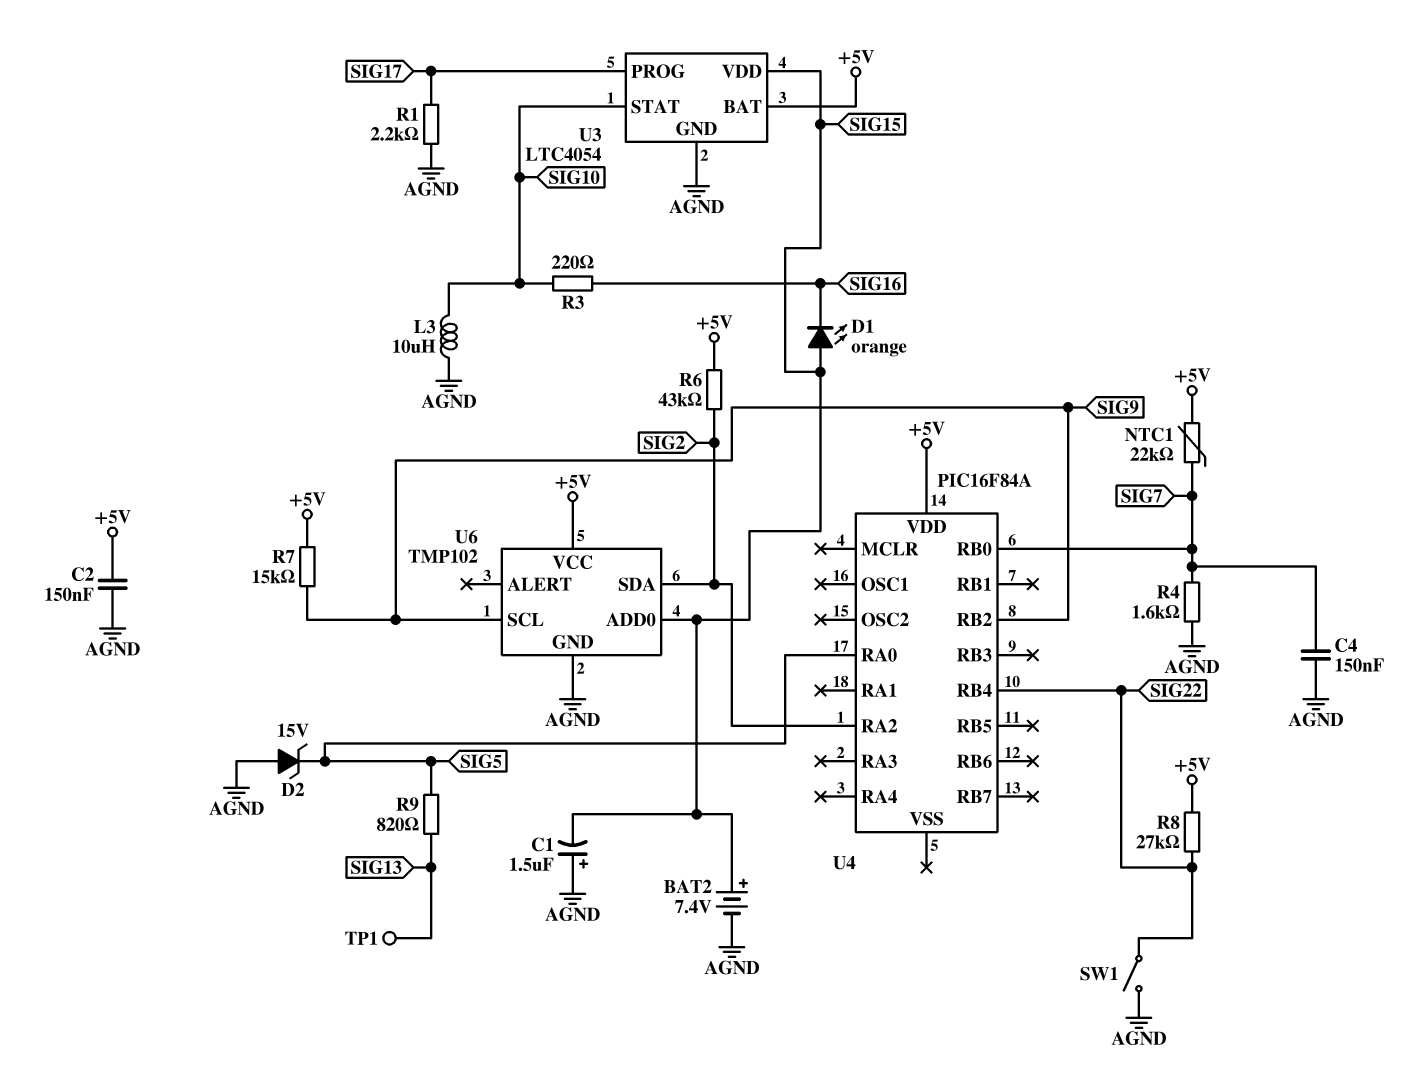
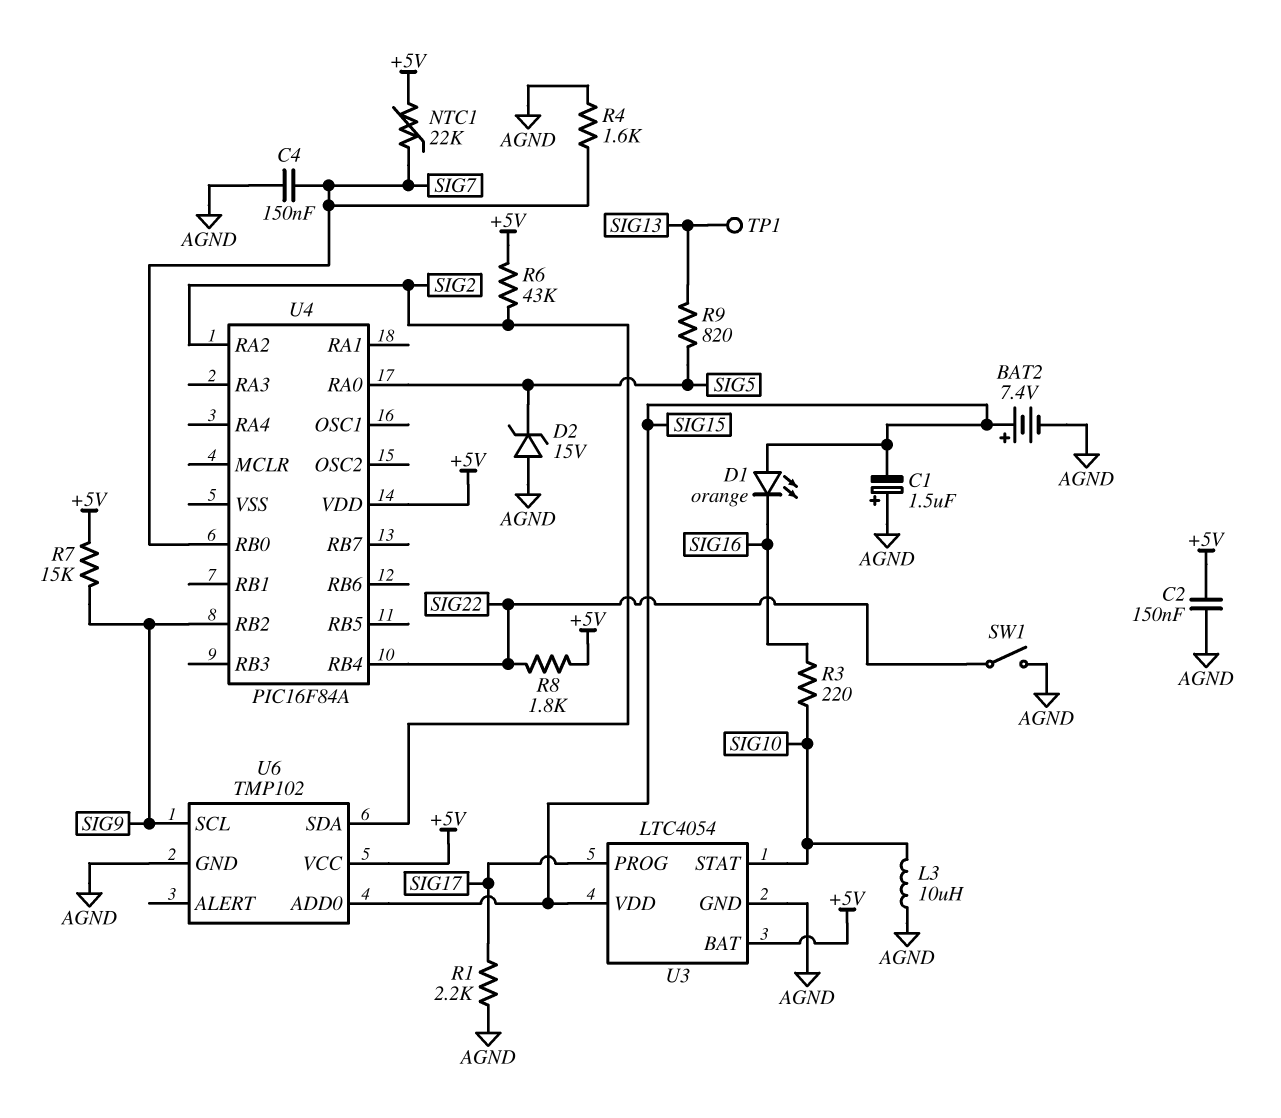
R8: 27k (+5V, SIG22) -> 1.8k (+5V, SIG22)

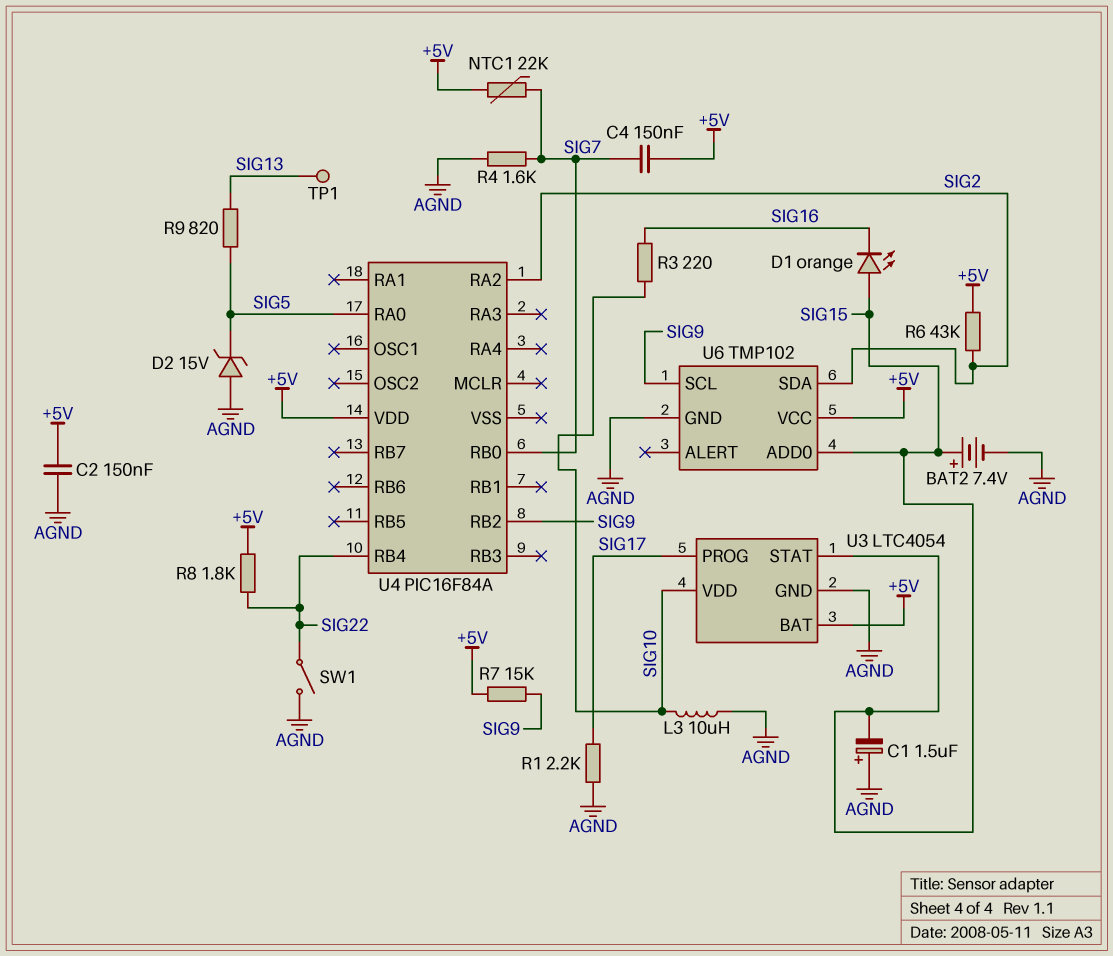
C4: 150nF (AGND, SIG7) -> 150nF (+5V, SIG7)
U3 pin STAT: SIG10 -> SIG15
U3 pin VDD: SIG15 -> SIG10

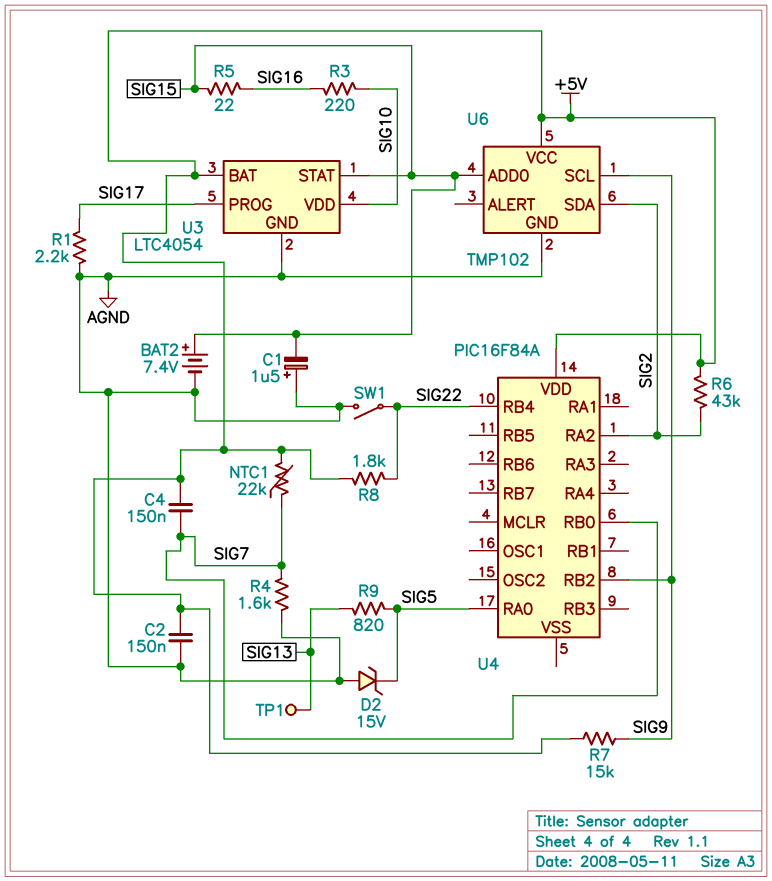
D1: LED orange (A SIG15, K SIG16) -> none
L3: 10uH (AGND, SIG10) -> none
R5: none -> 22 (SIG15, SIG16)

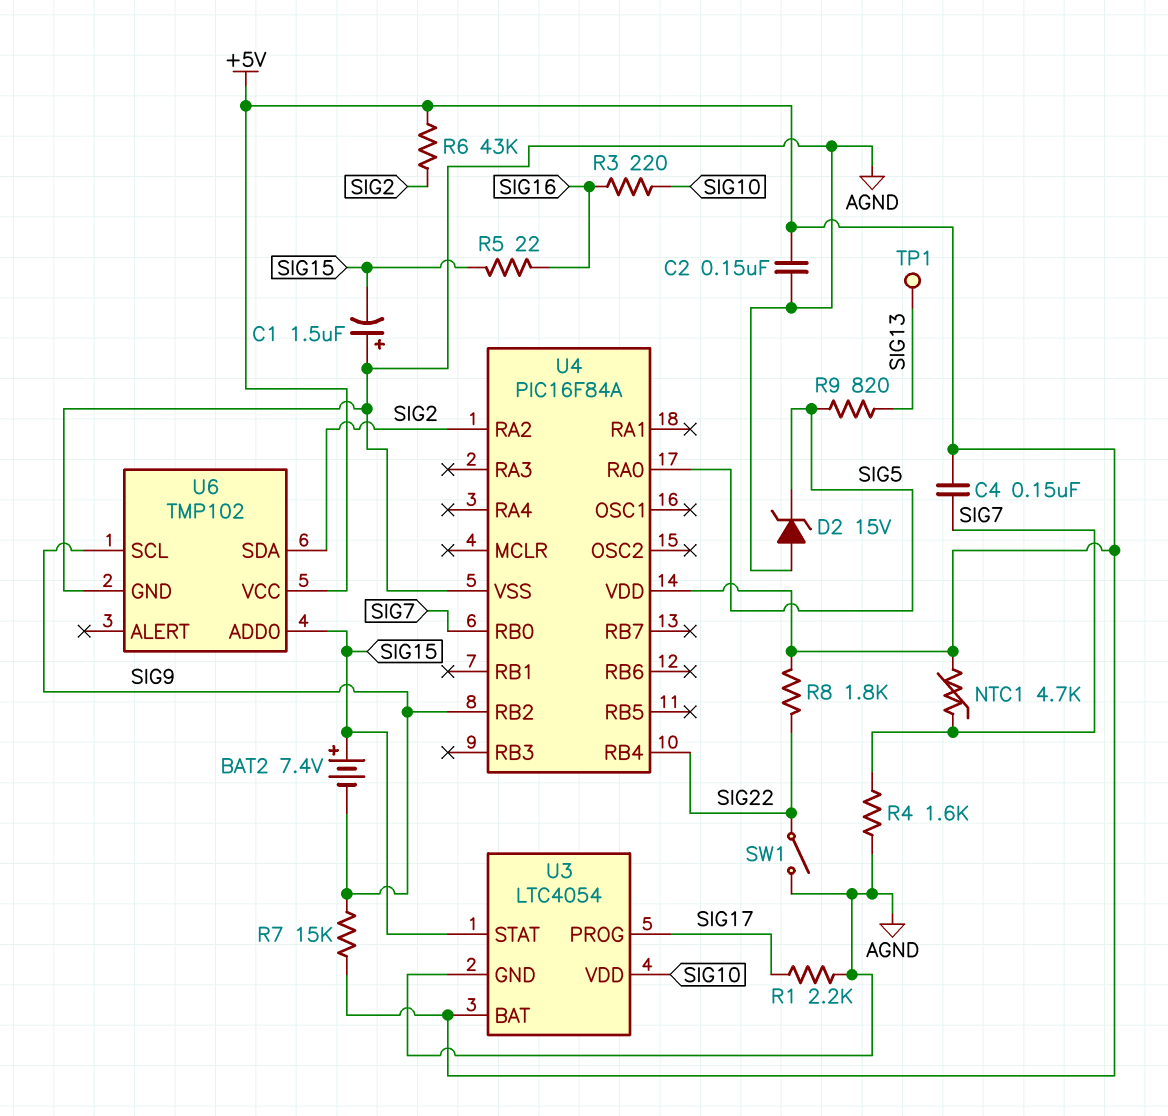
BAT2: 7.4V (plus SIG15, minus AGND) -> 7.4V (plus SIG15, minus SIG9)
NTC1: 22k (+5V, SIG7) -> 4.7k (+5V, SIG7)
U4 pin VSS: none -> AGND

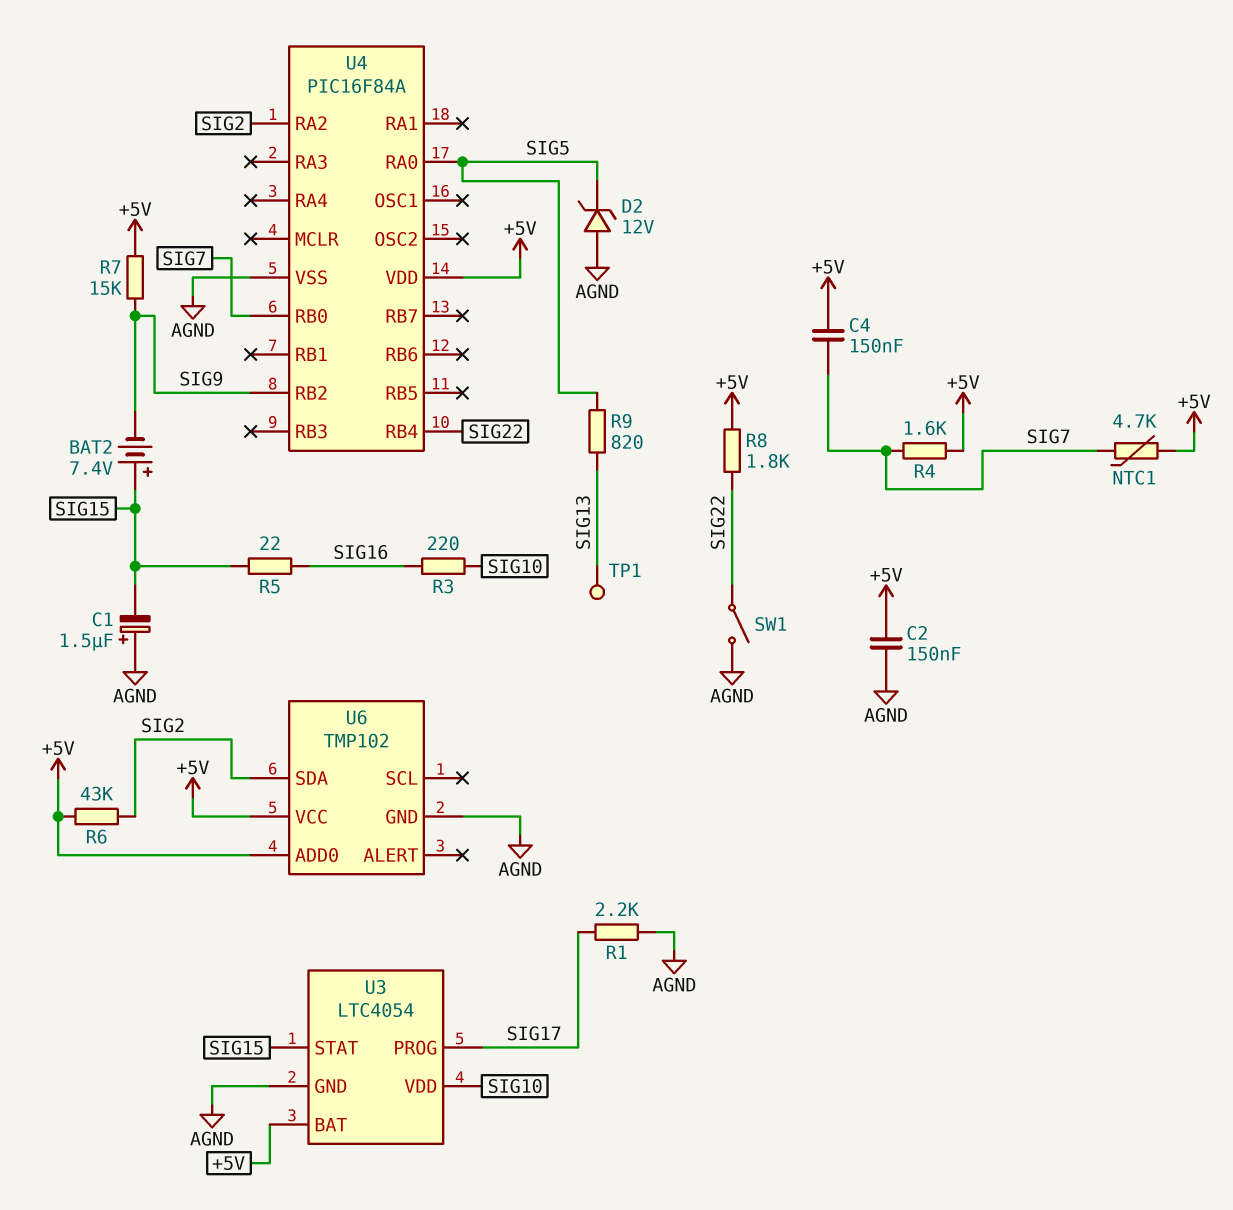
D2: zener 15V (A AGND, K SIG5) -> zener 12V (A AGND, K SIG5)
R4: 1.6k (AGND, SIG7) -> 1.6k (+5V, SIG7)
U6 pin ADD0: SIG15 -> +5V
U6 pin SCL: SIG9 -> none

